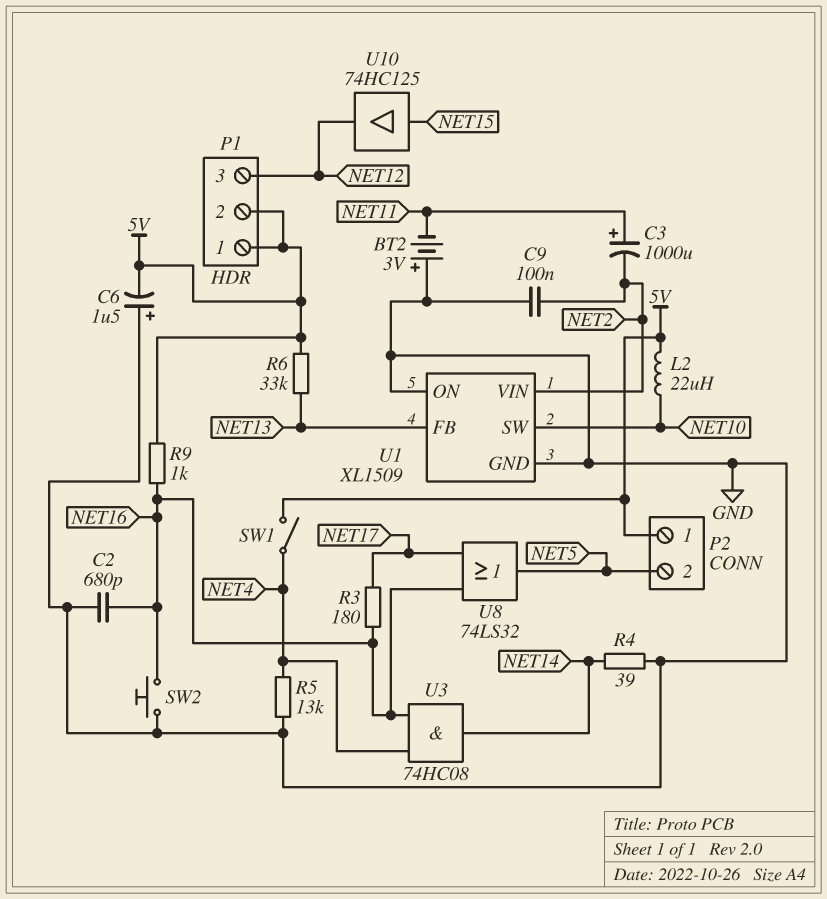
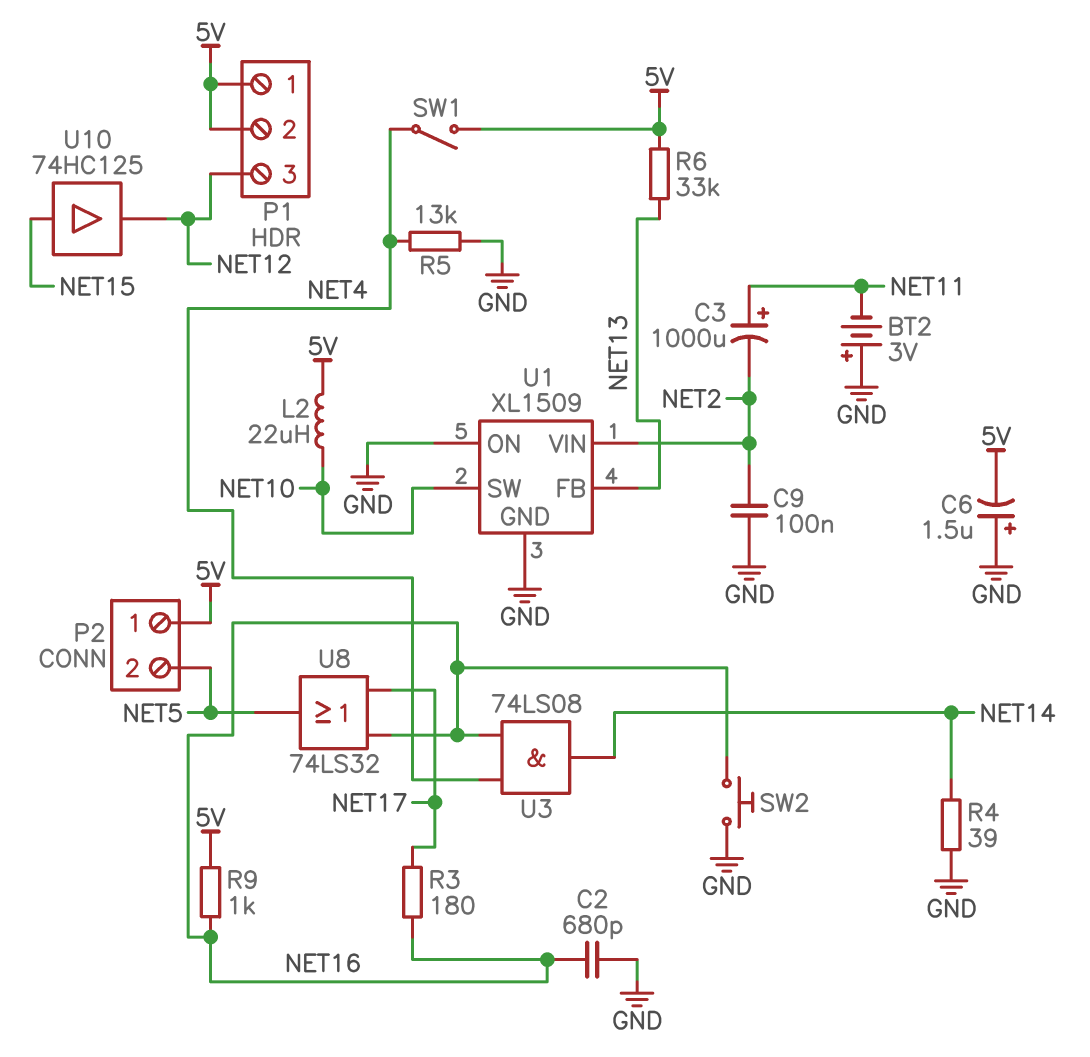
U3: AND 74HC08 (in NET4, in NET16, out NET14) -> AND 74LS08 (in NET4, in NET16, out NET14)

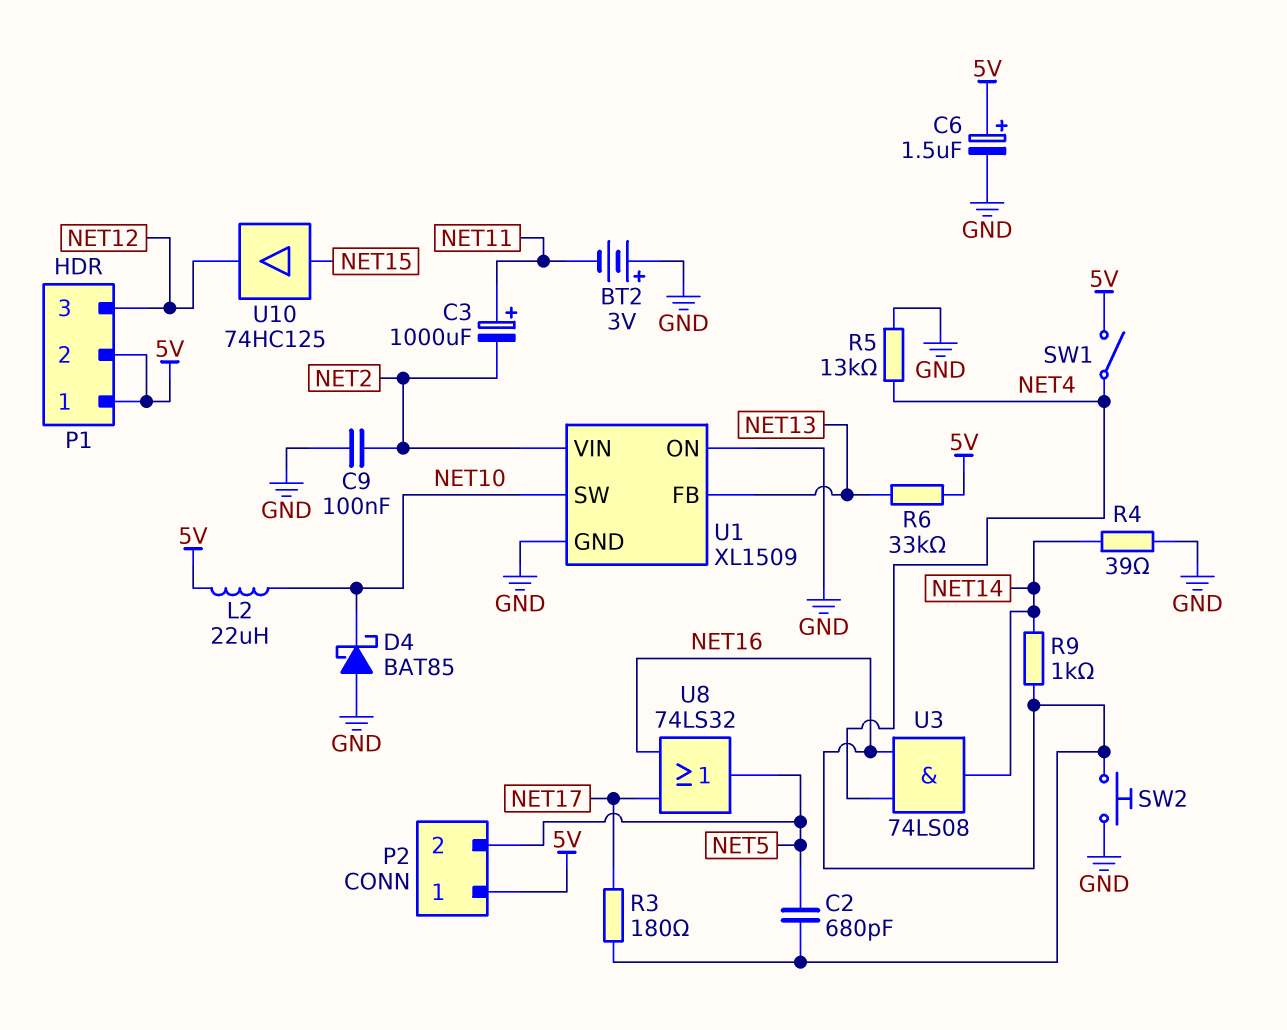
C2: 680pF (GND, NET16) -> 680pF (NET5, NET16)
C6: 1.5uF (plus GND, minus 5V) -> 1.5uF (plus 5V, minus GND)
D4: none -> schottky BAT85 (A GND, K NET10)
R9: 1k (5V, NET16) -> 1k (NET14, NET16)

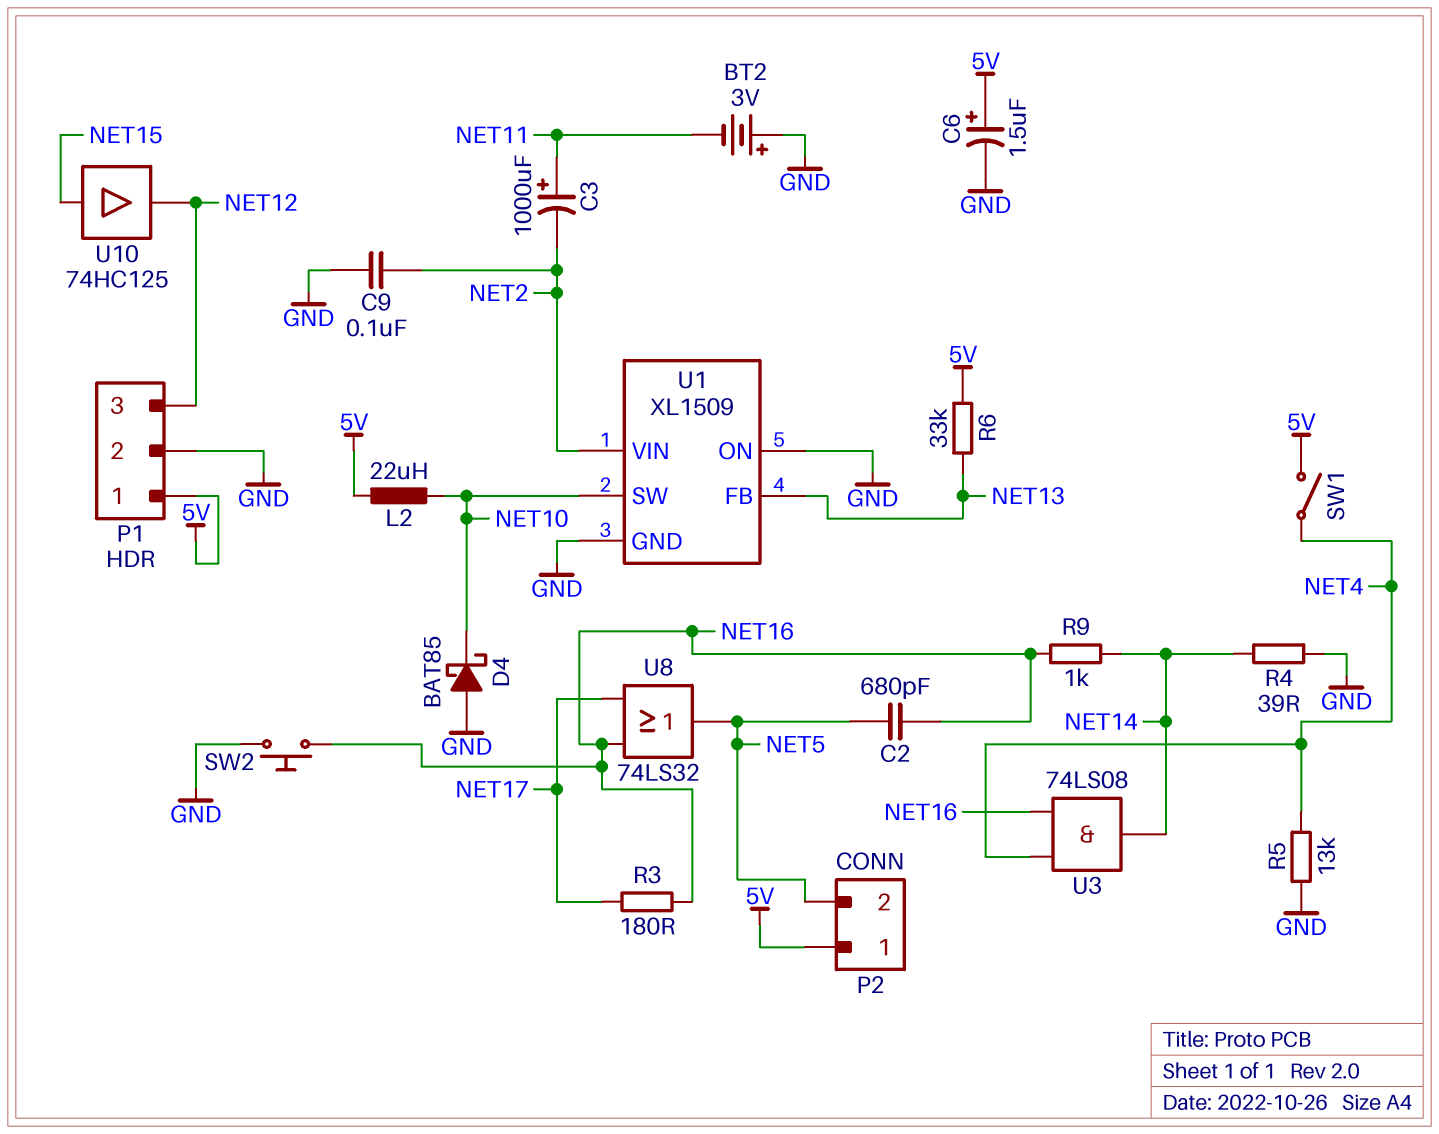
P1 pin 2: 5V -> GND

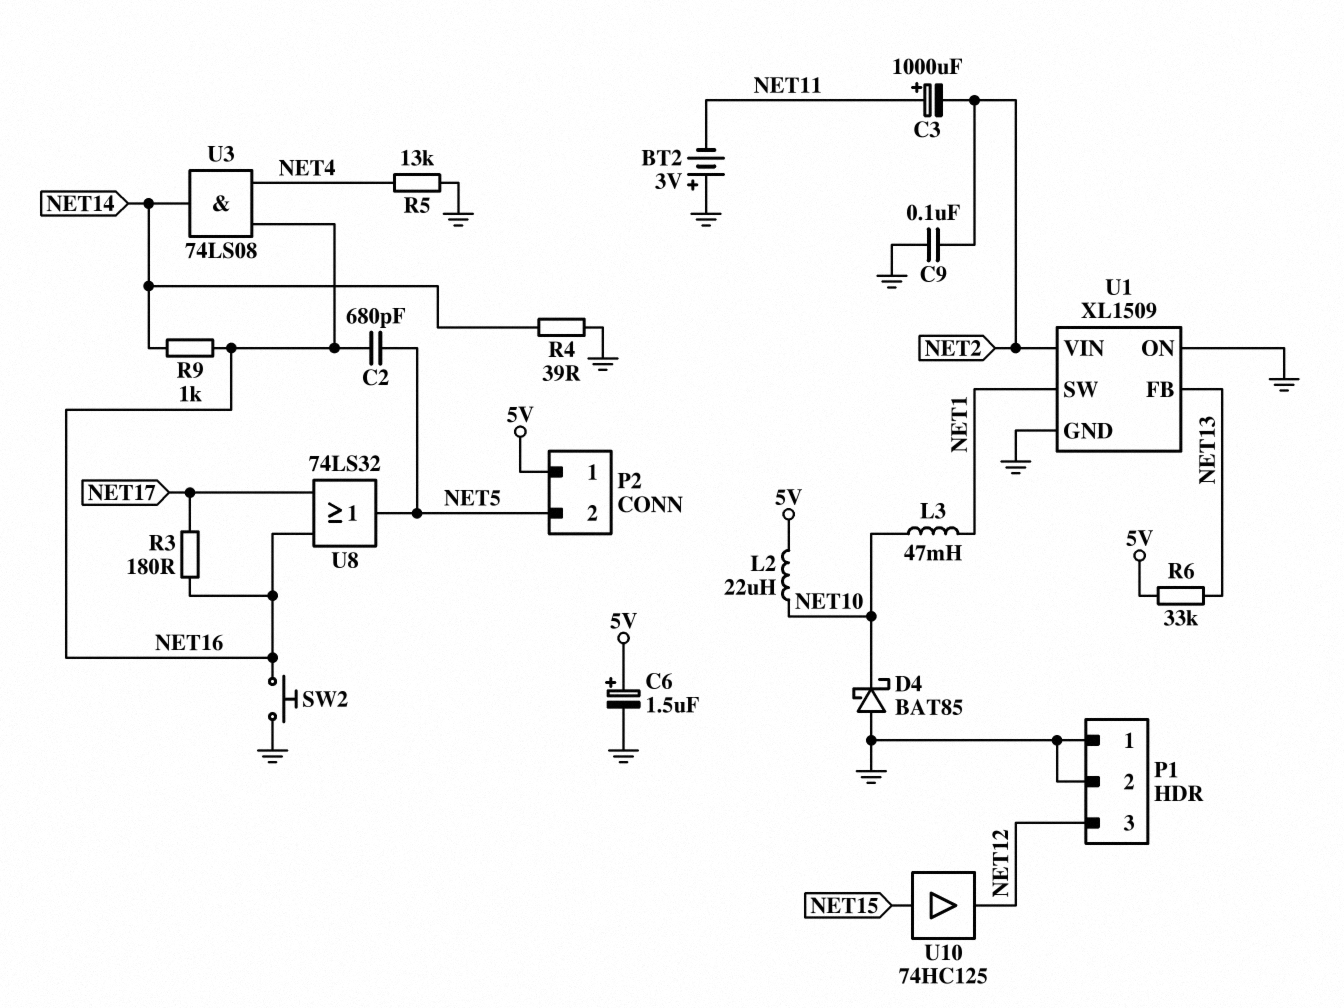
L3: none -> 47mH (NET1, NET10)
P1 pin 1: 5V -> GND
SW1: switch (5V, NET4) -> none
U1 pin SW: NET10 -> NET1

